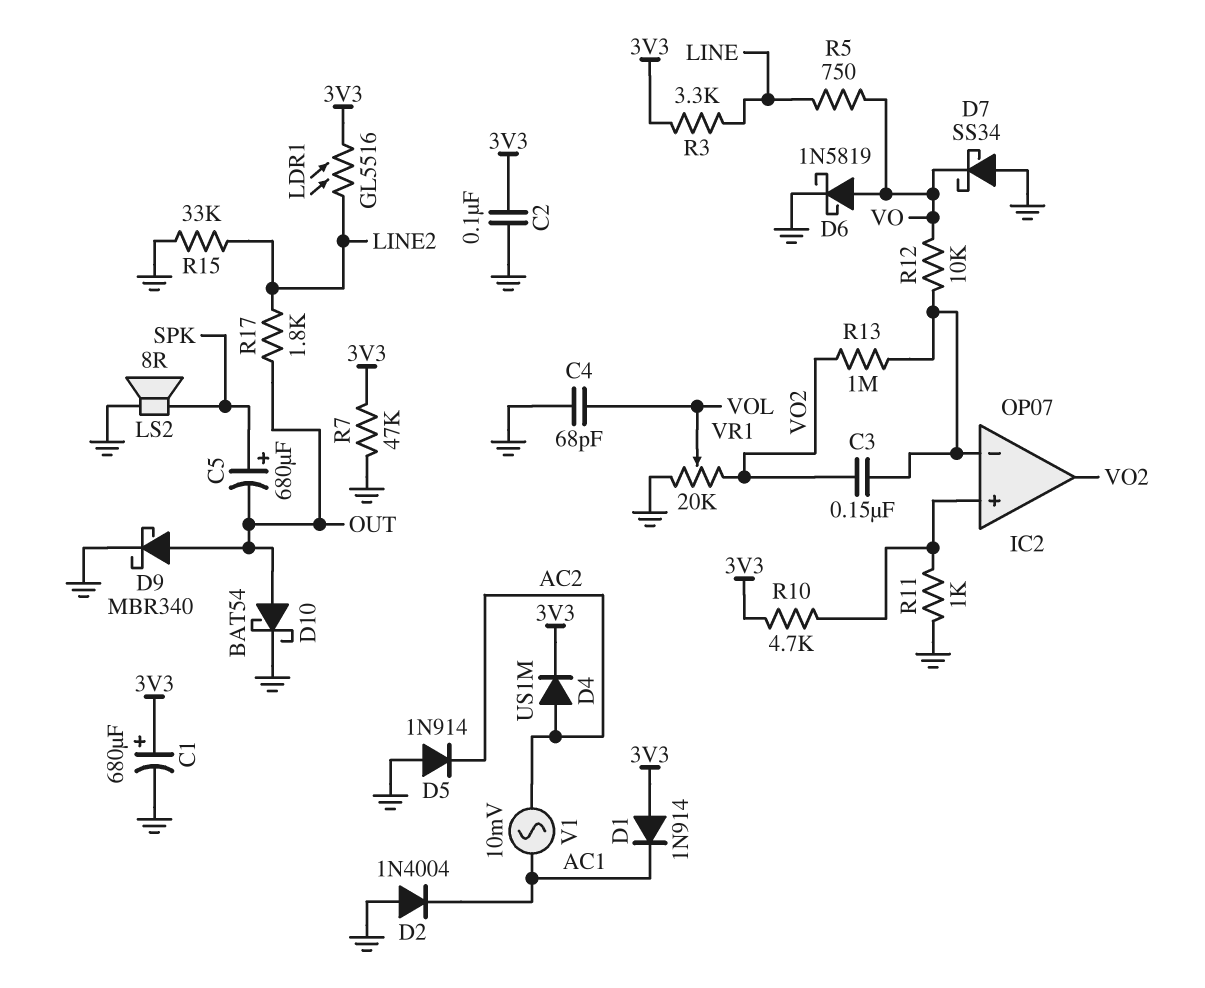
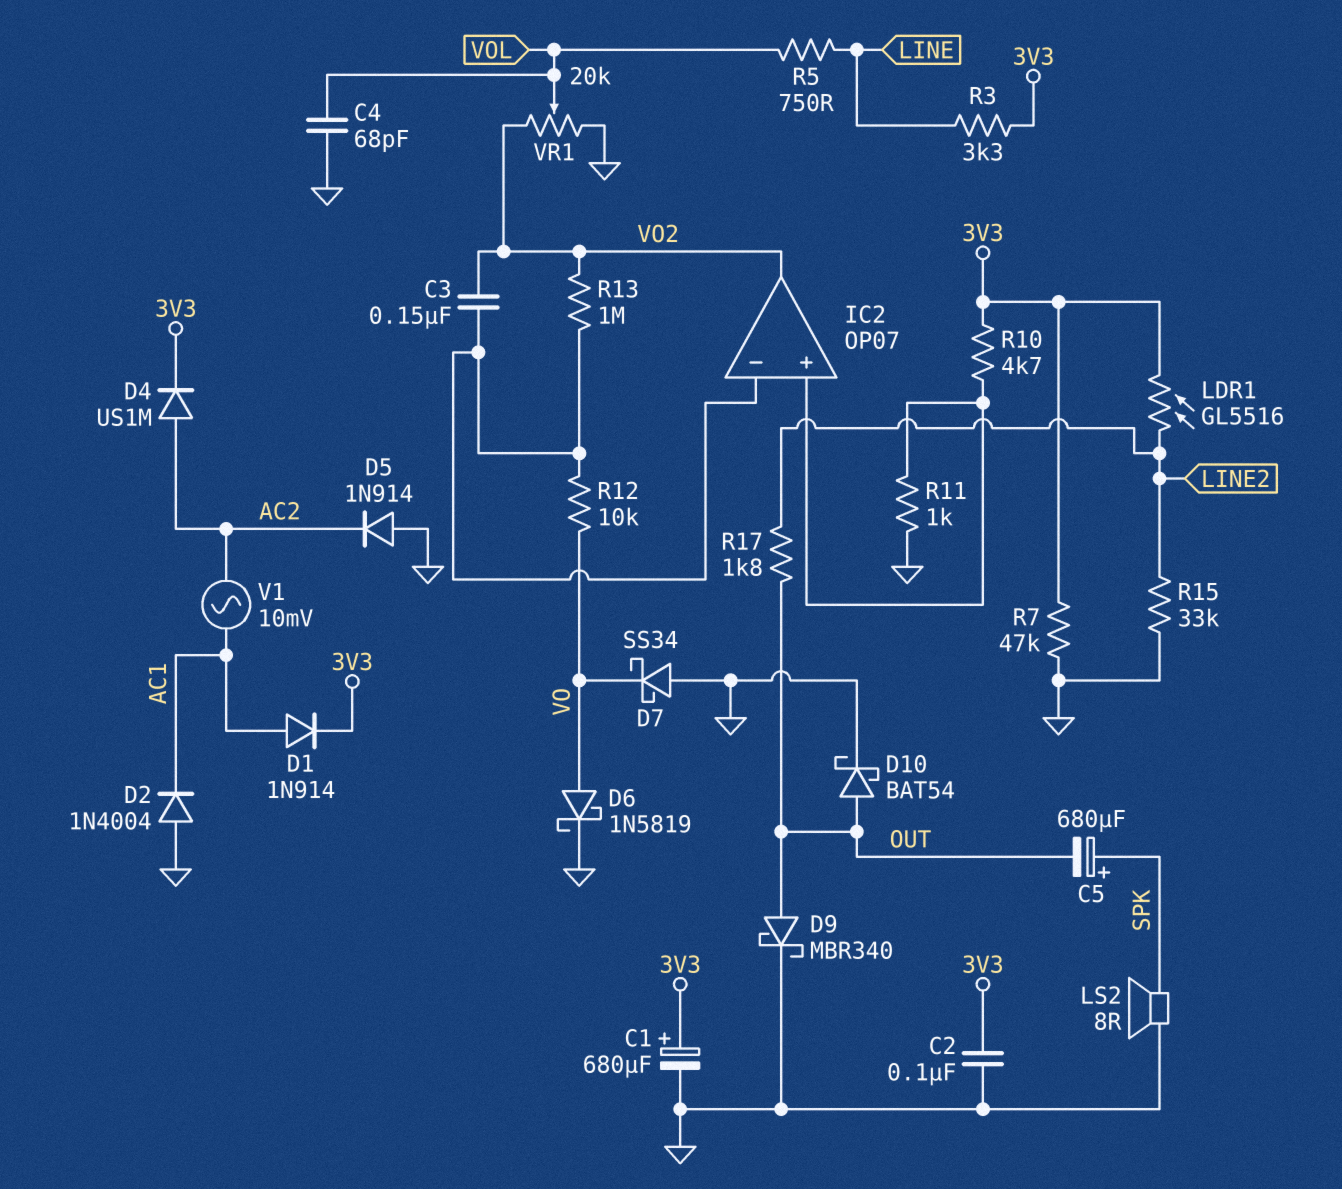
D1: diode 1N914 (A 3V3, K AC1) -> diode 1N914 (A AC1, K 3V3)
R5: 750 (LINE, VO) -> 750 (LINE, VOL)

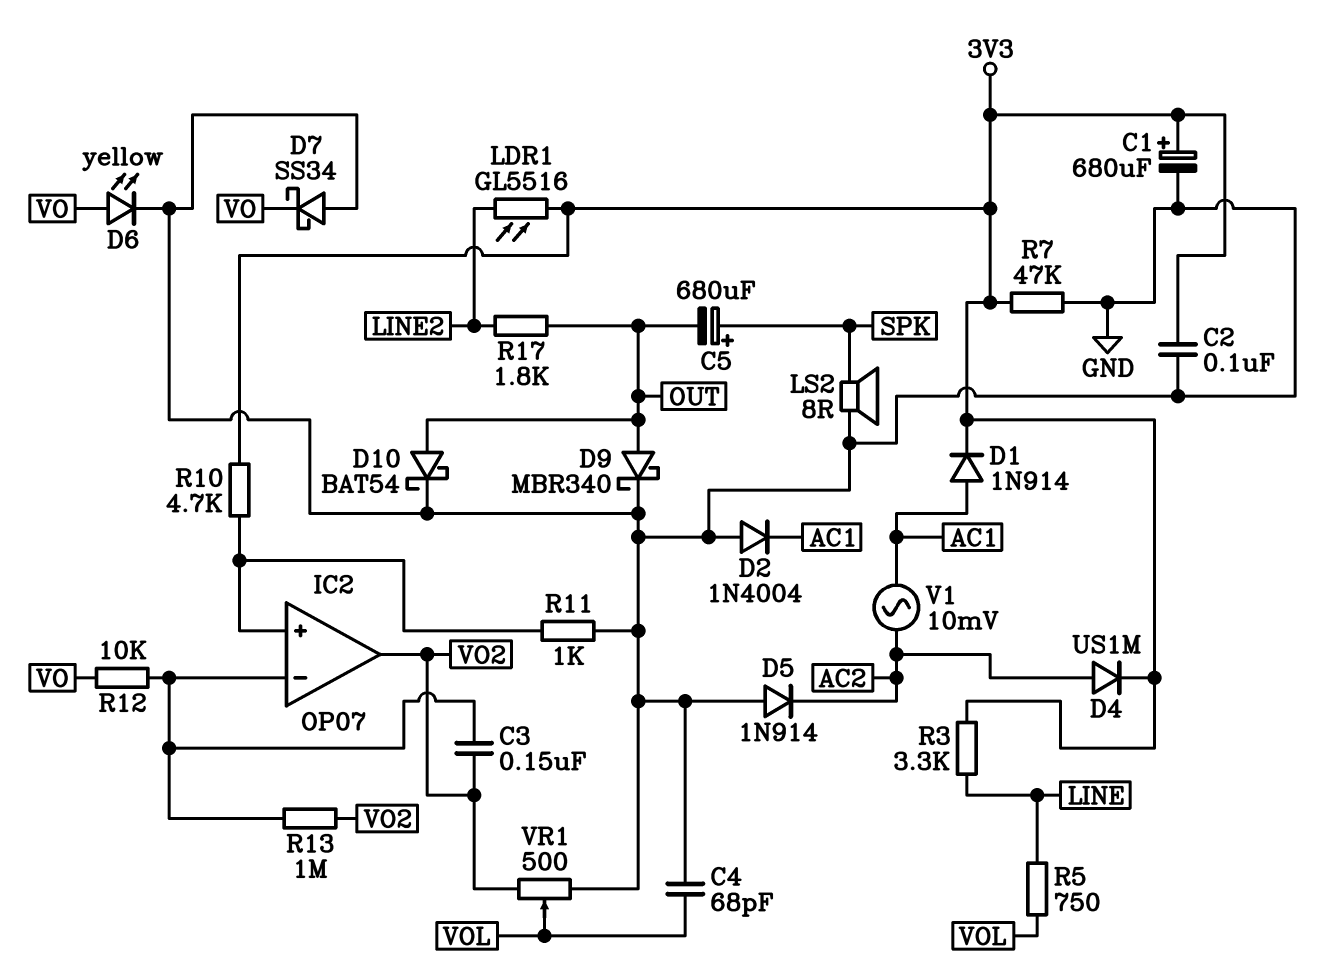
D6: schottky 1N5819 (A VO, K GND) -> LED yellow (A VO, K GND)
R15: 33k (GND, LINE2) -> none
VR1: 20k (GND, VO2, wiper VOL) -> 500 (GND, VO2, wiper VOL)

